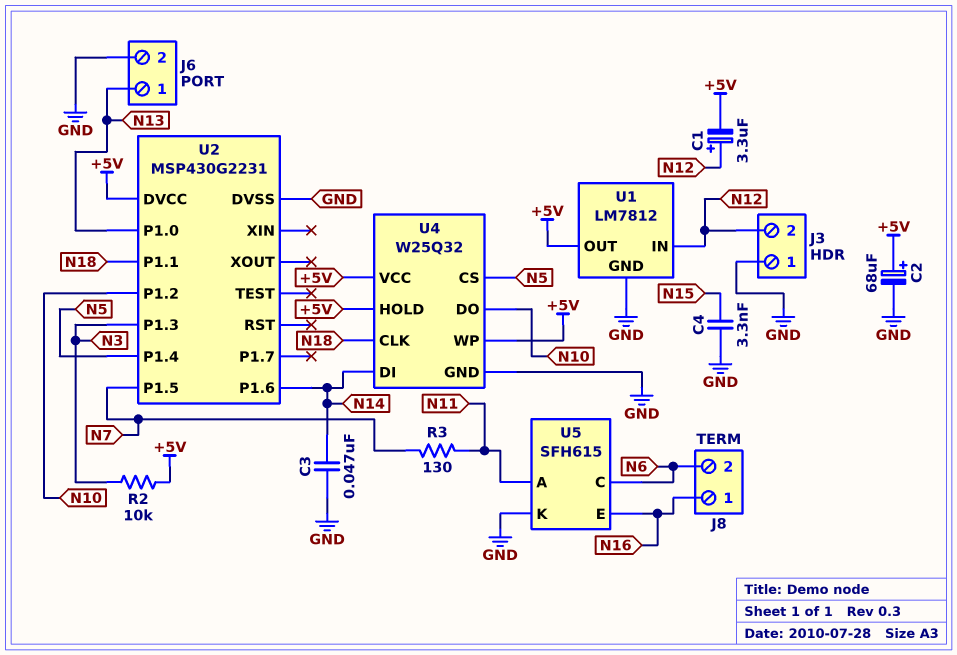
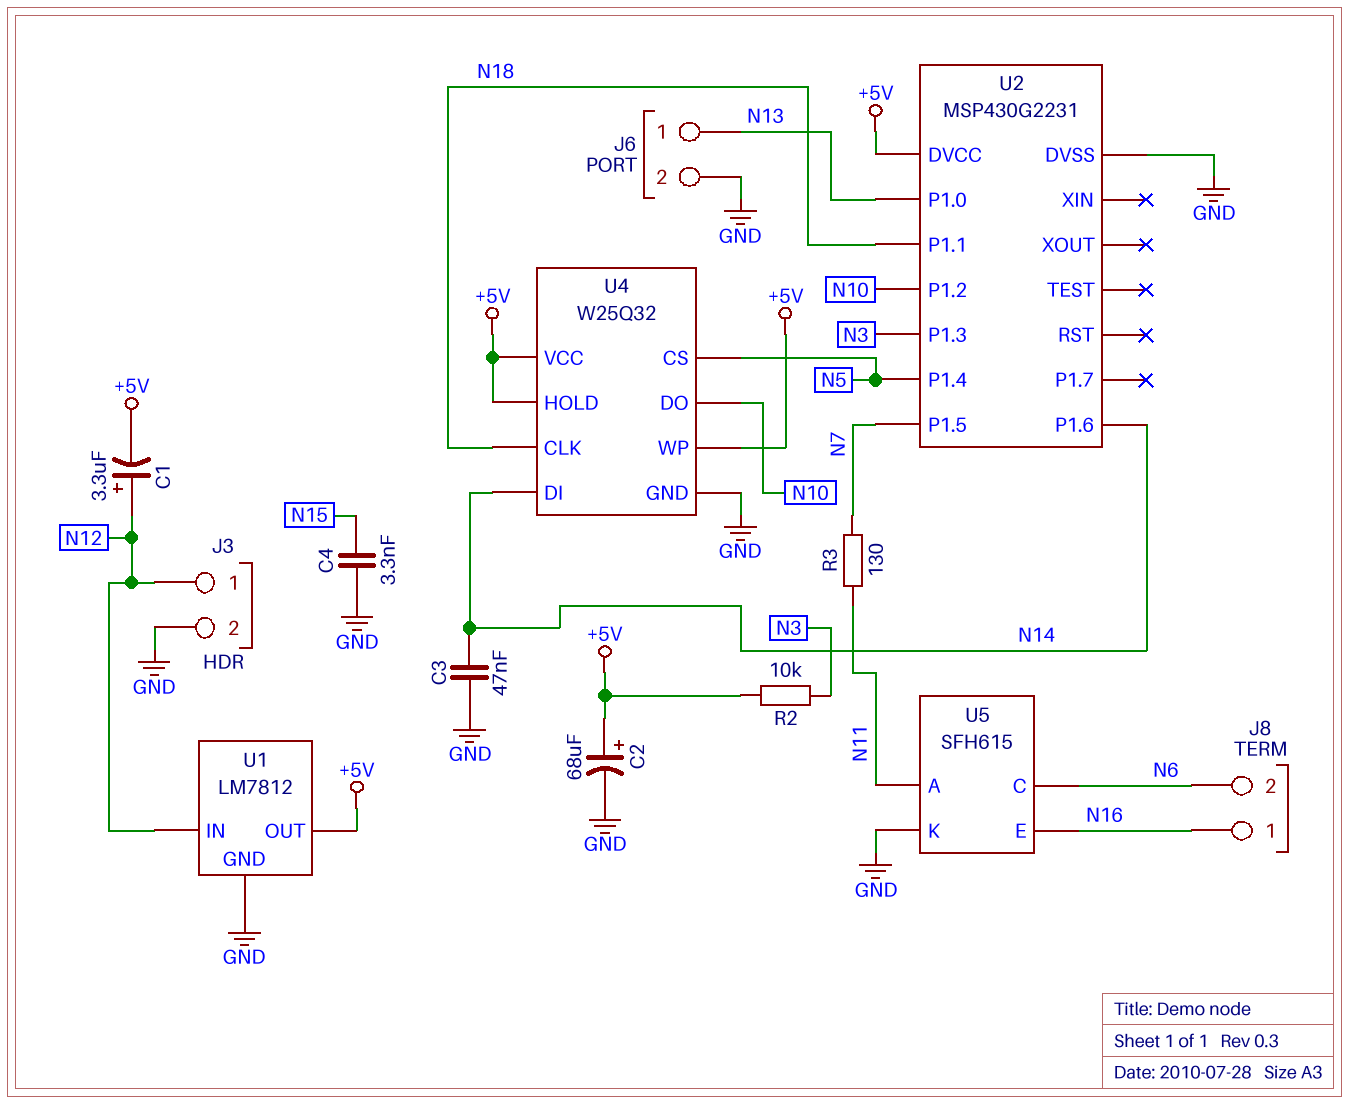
J3 pin 1: GND -> N12
J3 pin 2: N12 -> GND

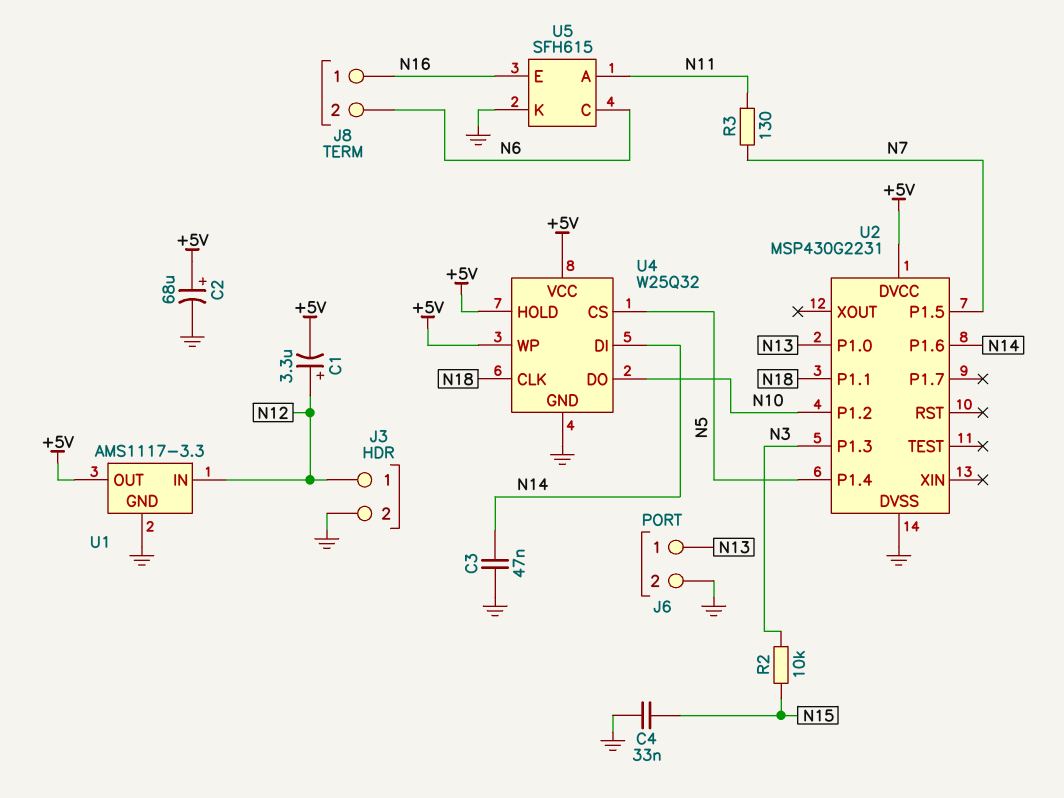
C4: 3.3nF (GND, N15) -> 33nF (GND, N15)
R2: 10k (+5V, N3) -> 10k (N3, N15)
U1: LM7812 -> AMS1117-3.3

